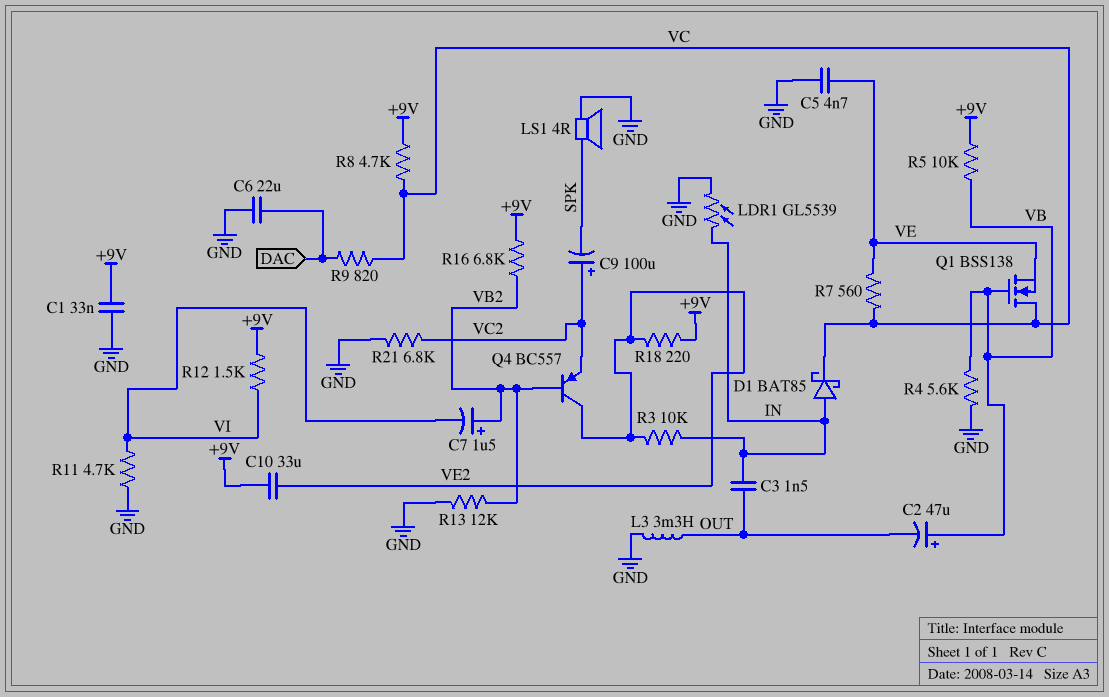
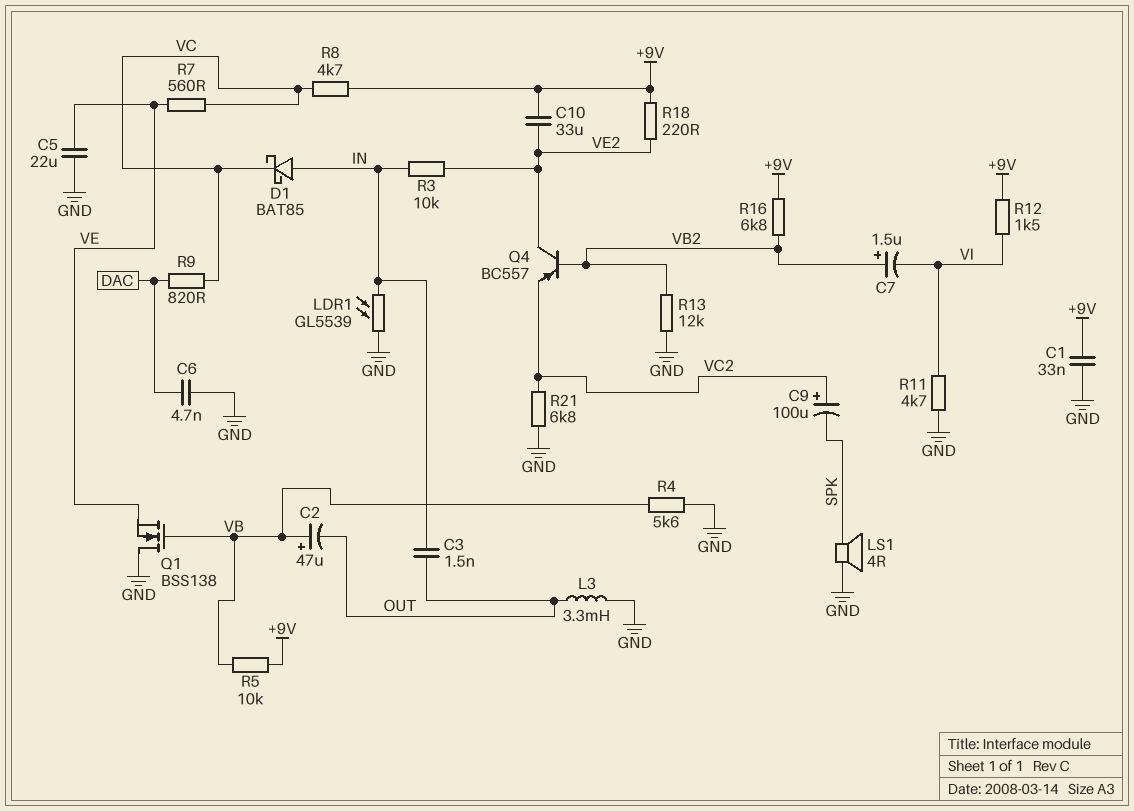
C5: 4.7nF (GND, VE) -> 22uF (GND, VE)
C6: 22uF (DAC, GND) -> 4.7nF (DAC, GND)
Q1: NMOS BSS138 (G VB, D VC, S VE) -> NMOS BSS138 (G VB, D GND, S VE)

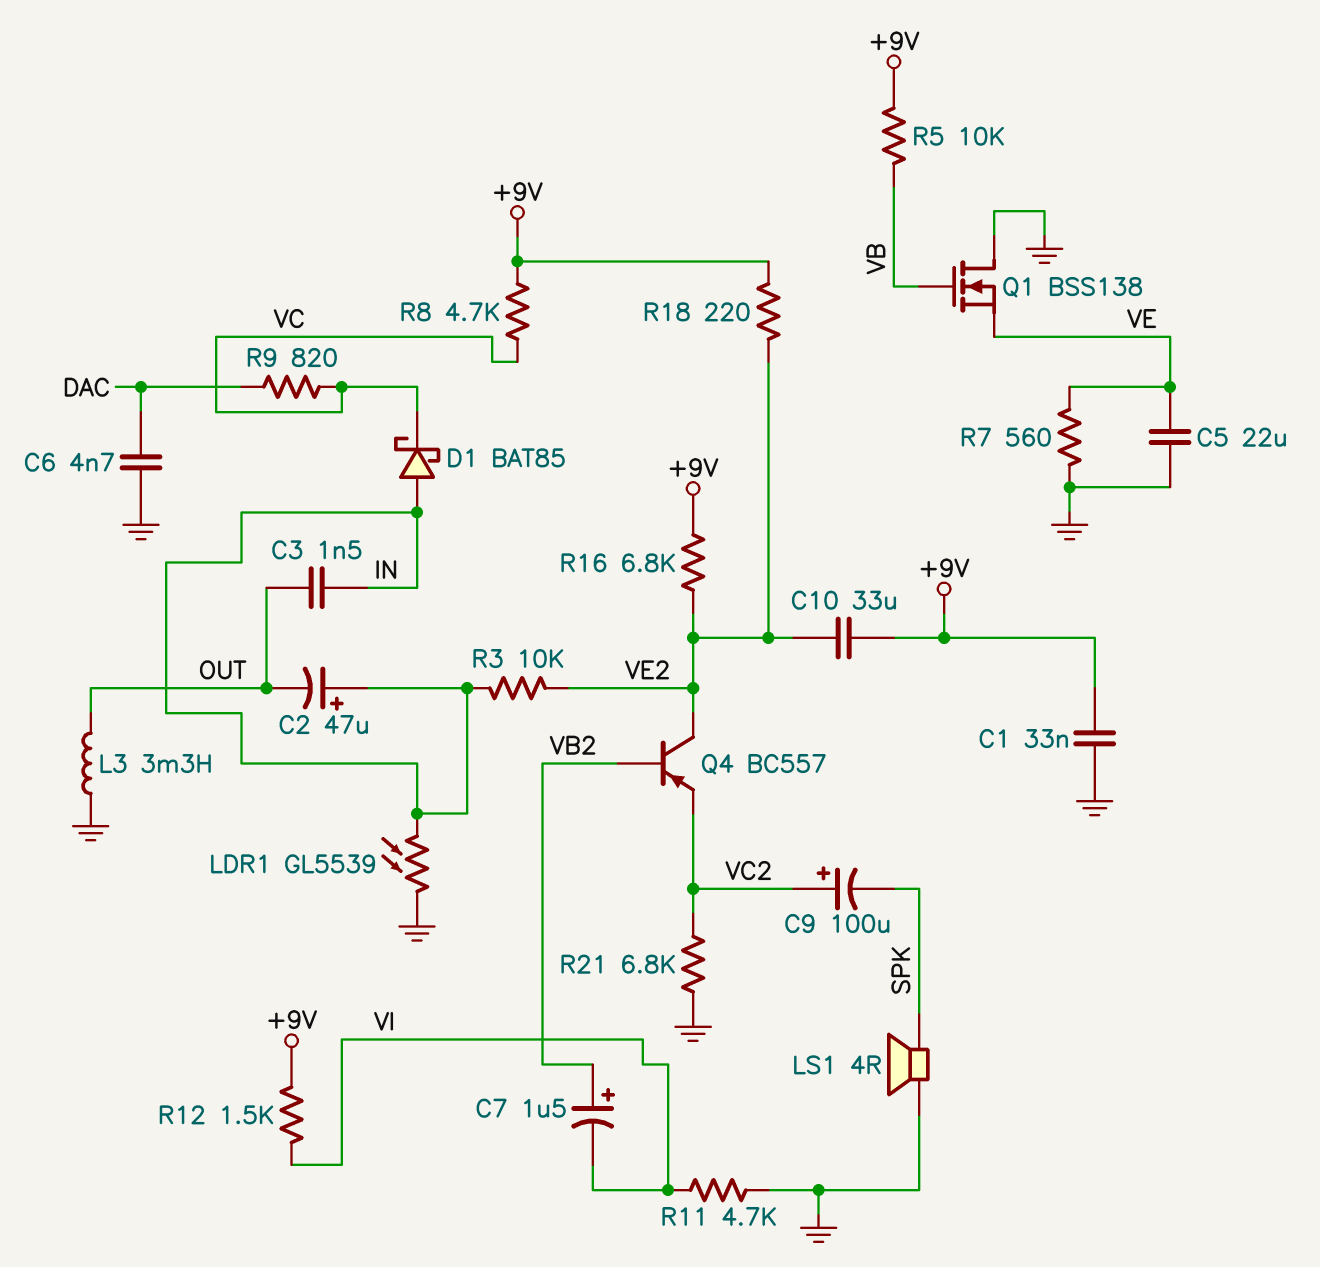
C2: 47uF (plus VB, minus OUT) -> 47uF (plus IN, minus OUT)
R4: 5.6k (GND, VB) -> none
R7: 560 (VC, VE) -> 560 (GND, VE)
R13: 12k (GND, VB2) -> none
R16: 6.8k (+9V, VB2) -> 6.8k (+9V, VE2)

